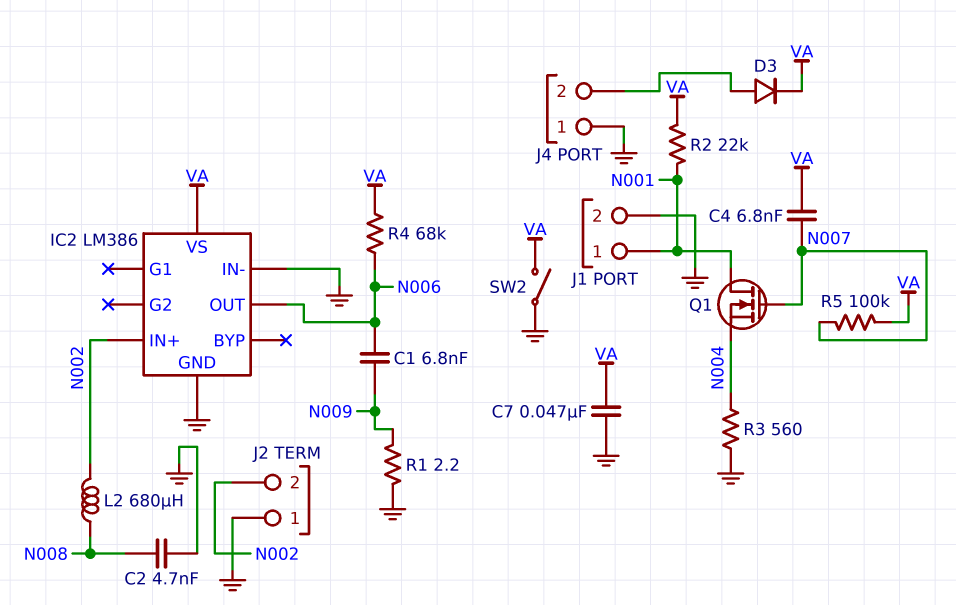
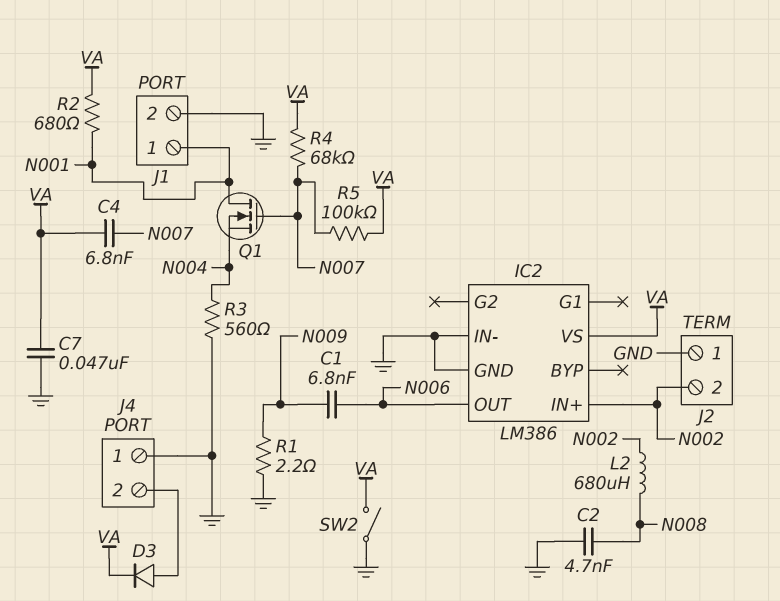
R2: 22k (N001, VA) -> 680 (N001, VA)
R4: 68k (N006, VA) -> 68k (N007, VA)

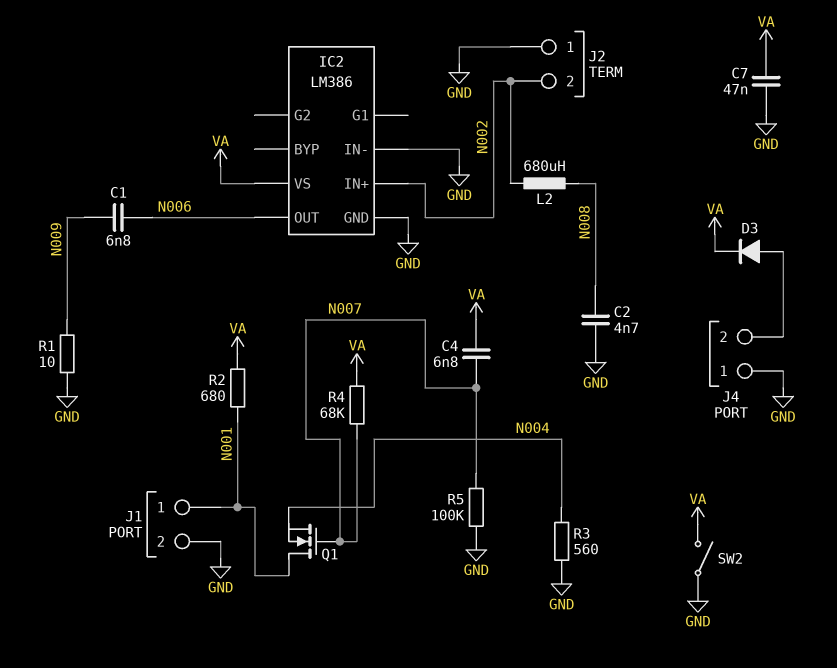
R1: 2.2 (GND, N009) -> 10 (GND, N009)
R5: 100k (N007, VA) -> 100k (GND, N007)

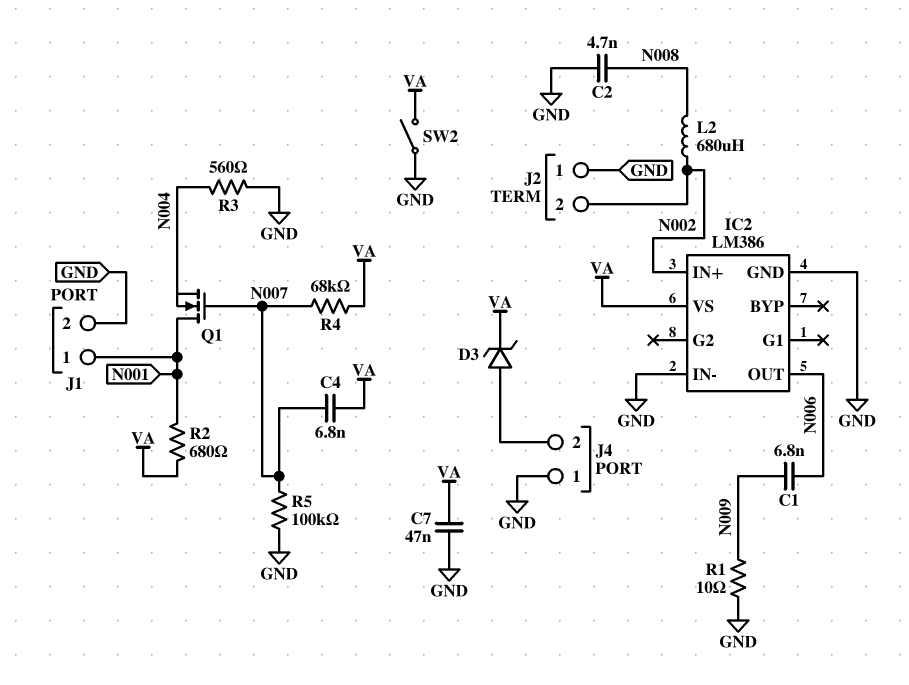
D3: diode (A J4/2, K VA) -> zener (A J4/2, K VA)

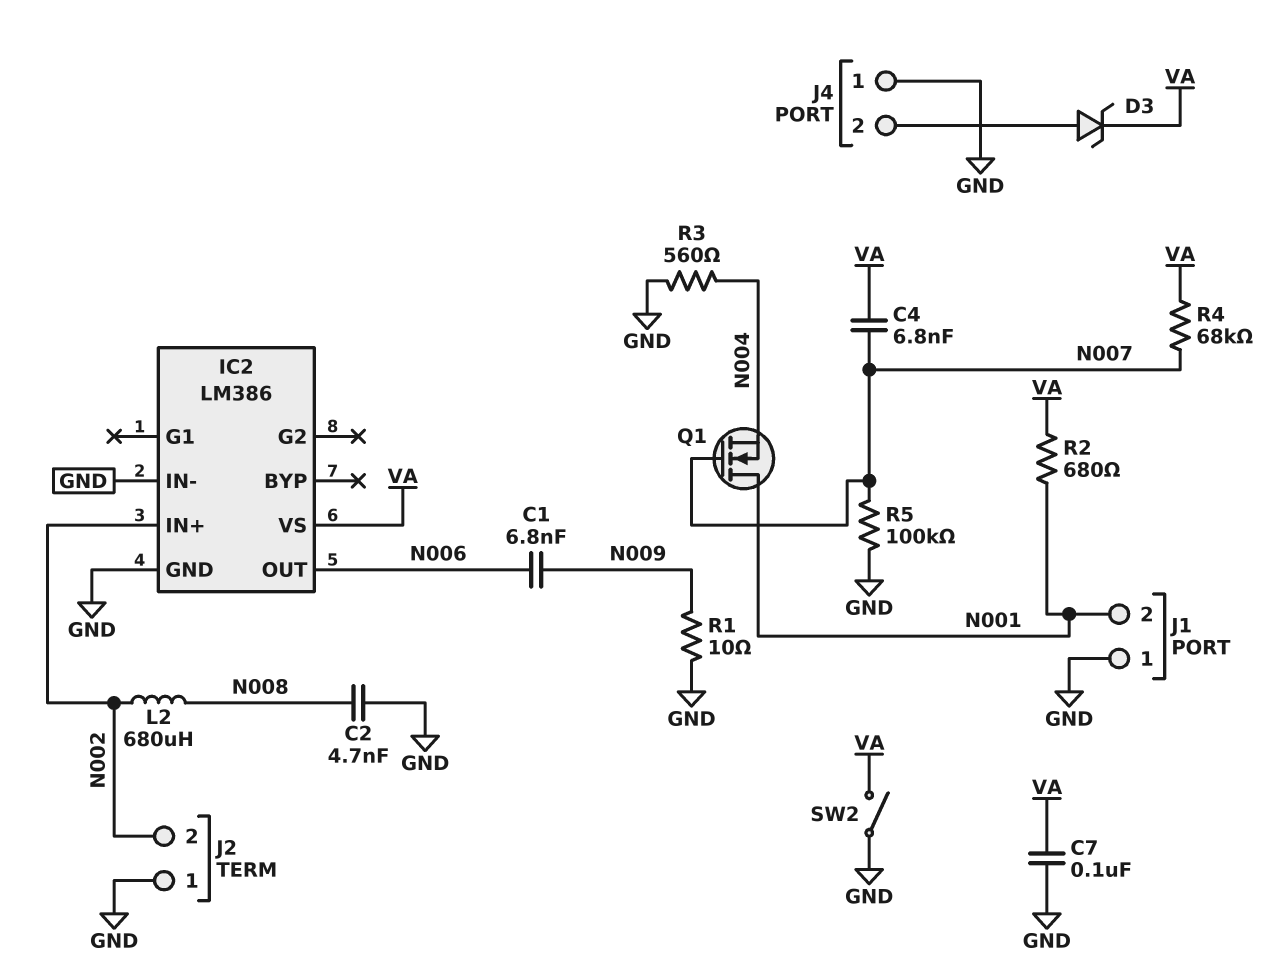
C7: 47nF (GND, VA) -> 100nF (GND, VA)
J1 pin 1: N001 -> GND
J1 pin 2: GND -> N001

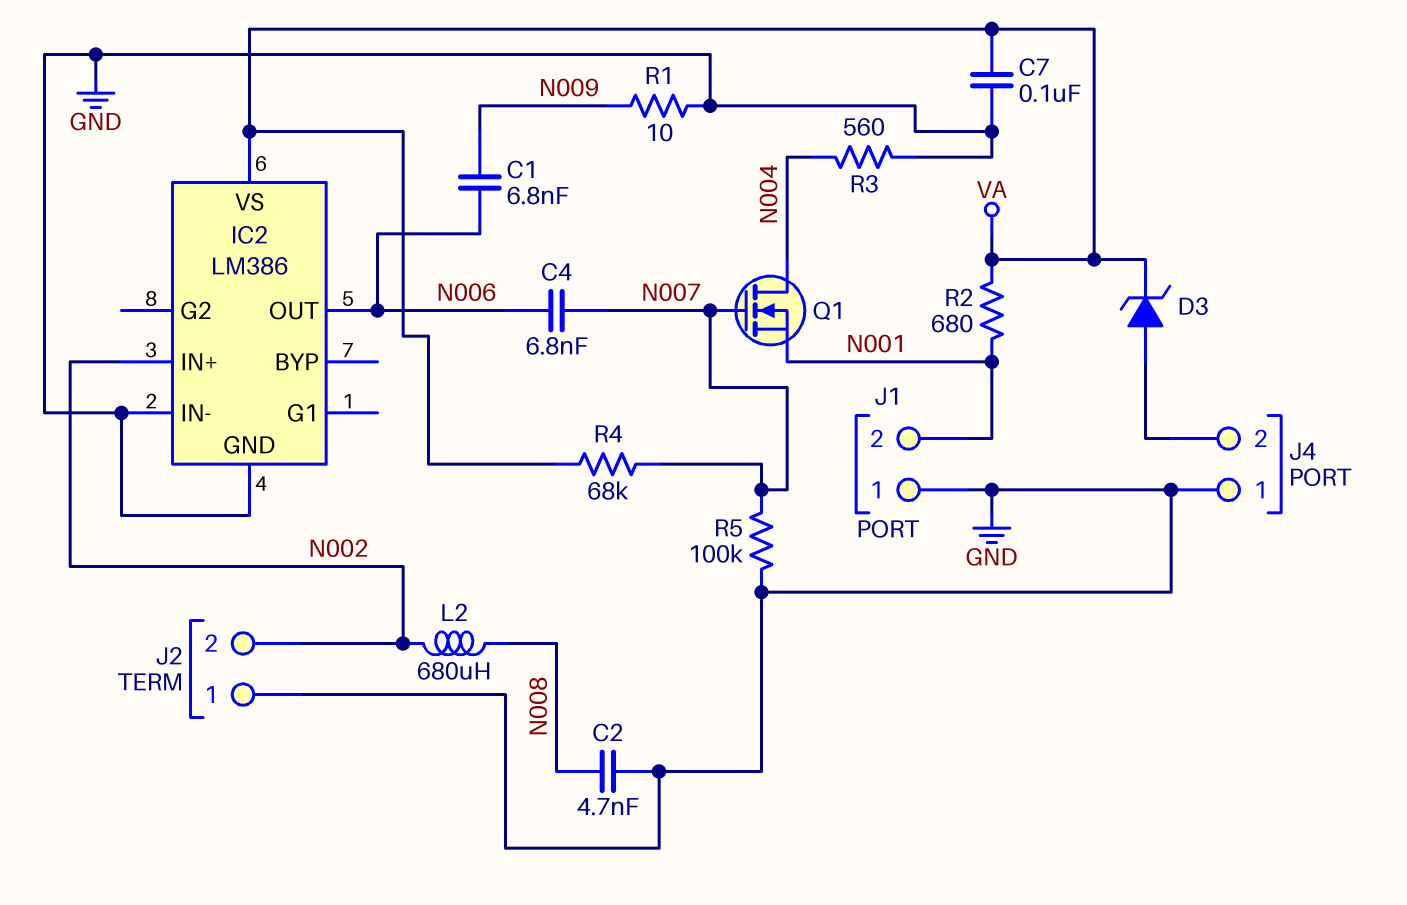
C4: 6.8nF (N007, VA) -> 6.8nF (N006, N007)
Q1: NMOS (G N007, D N001, S N004) -> NMOS (G N007, D N004, S N001)
SW2: switch (GND, VA) -> none

